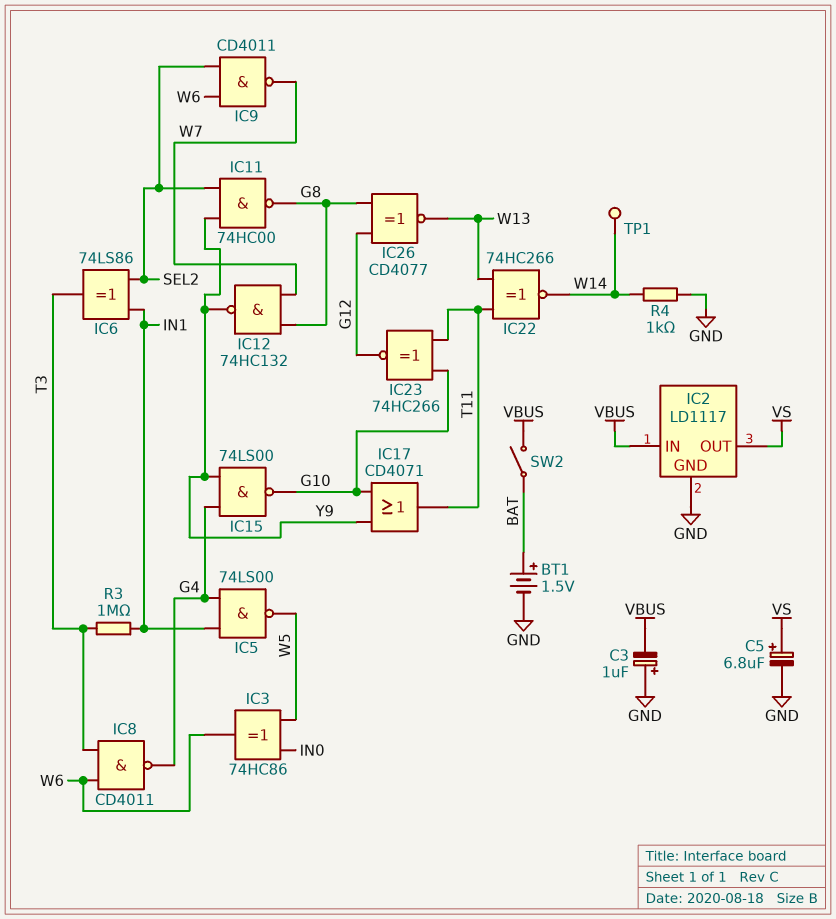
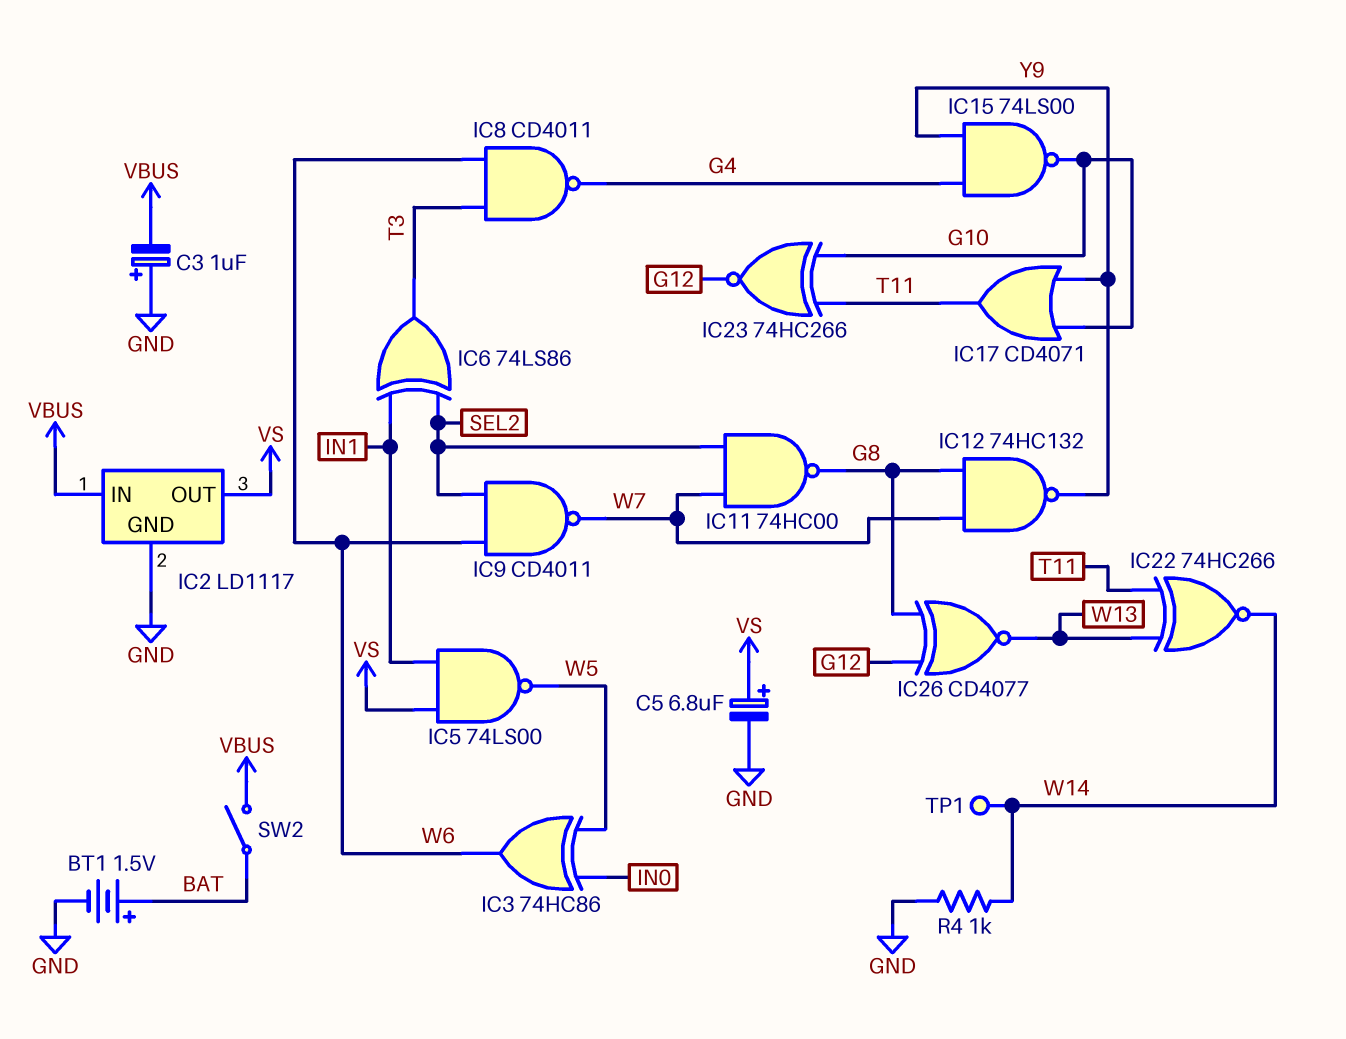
IC5: NAND 74LS00 (in G4, in IN1, out W5) -> NAND 74LS00 (in IN1, in VS, out W5)
IC11: NAND 74HC00 (in SEL2, in Y9, out G8) -> NAND 74HC00 (in SEL2, in W7, out G8)
R3: 1M (IN1, T3) -> none

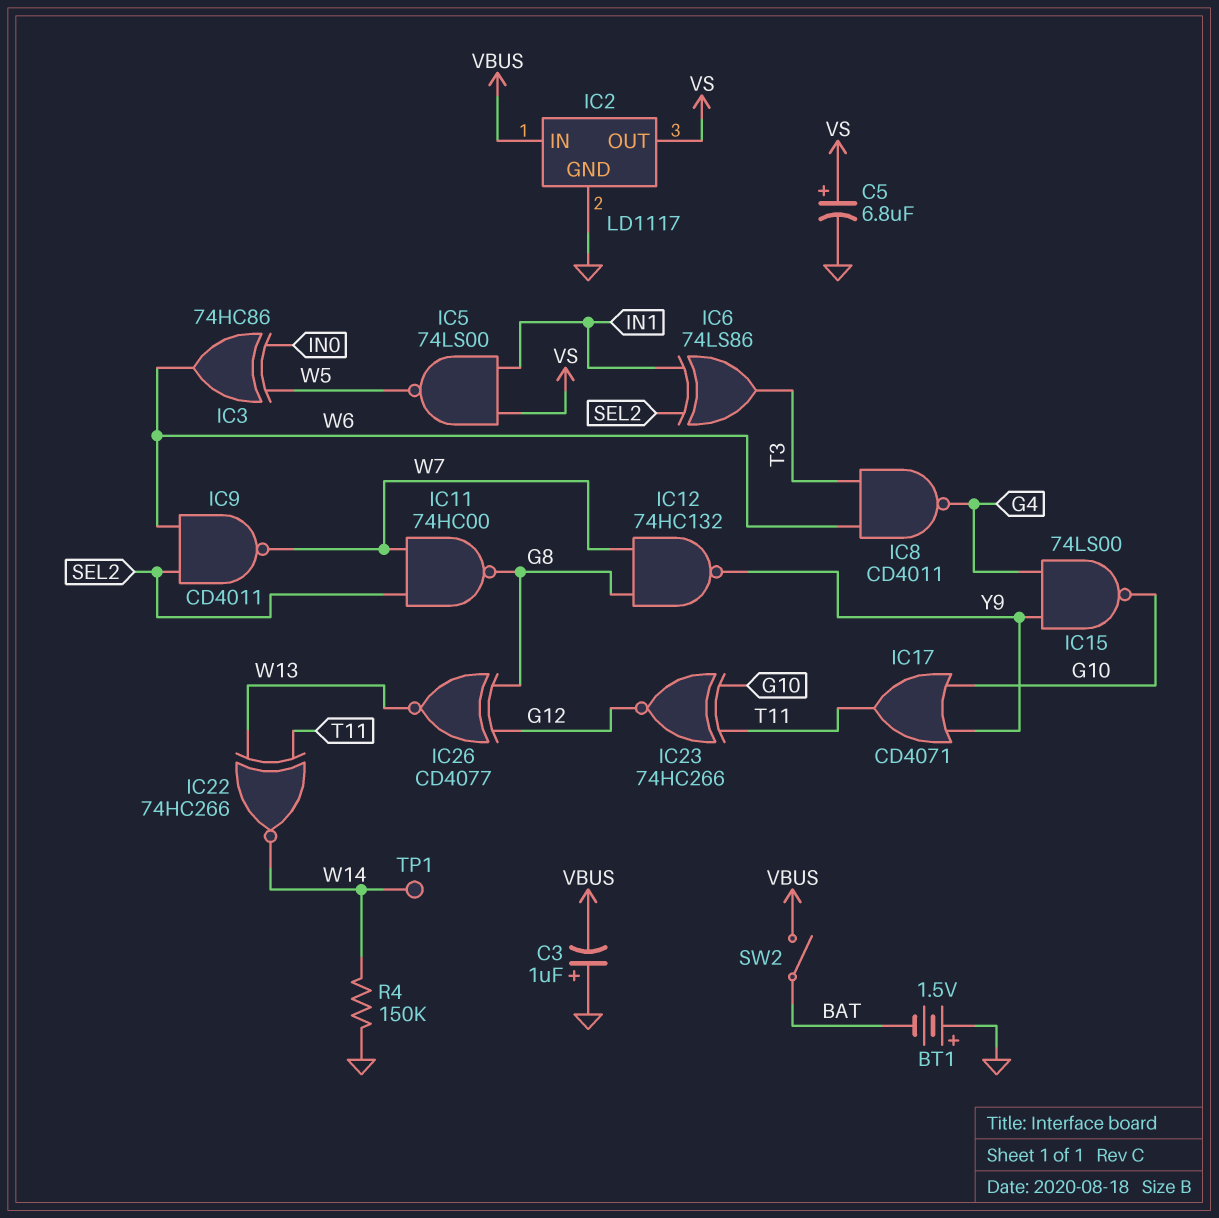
BT1: 1.5V (plus BAT, minus GND) -> 1.5V (plus GND, minus BAT)
R4: 1k (GND, W14) -> 150k (GND, W14)

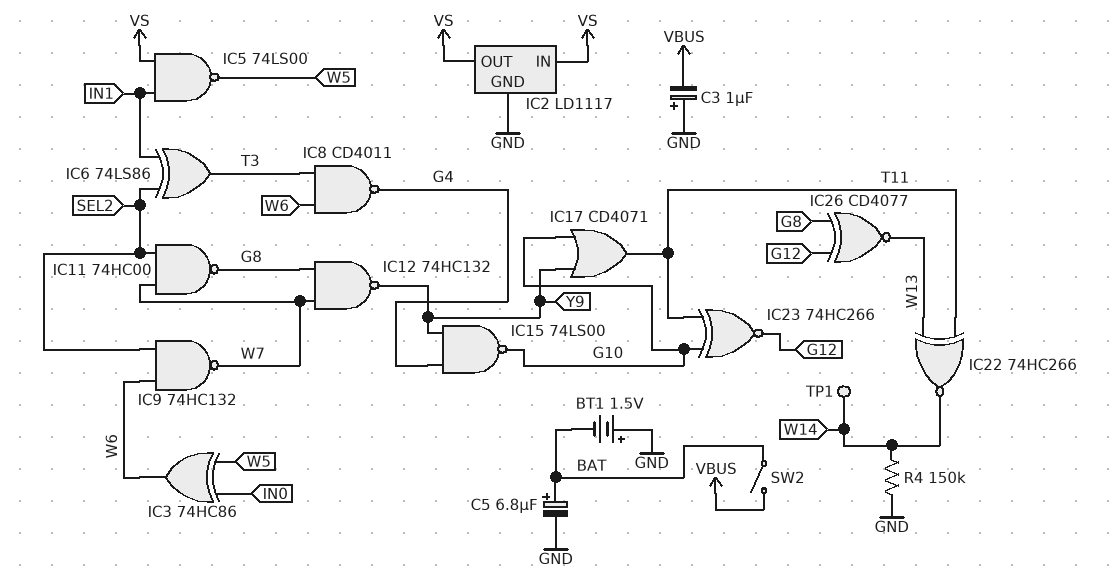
C5: 6.8uF (plus VS, minus GND) -> 6.8uF (plus BAT, minus GND)
IC2 pin IN: VBUS -> VS
IC9: NAND CD4011 (in SEL2, in W6, out W7) -> NAND 74HC132 (in SEL2, in W6, out W7)

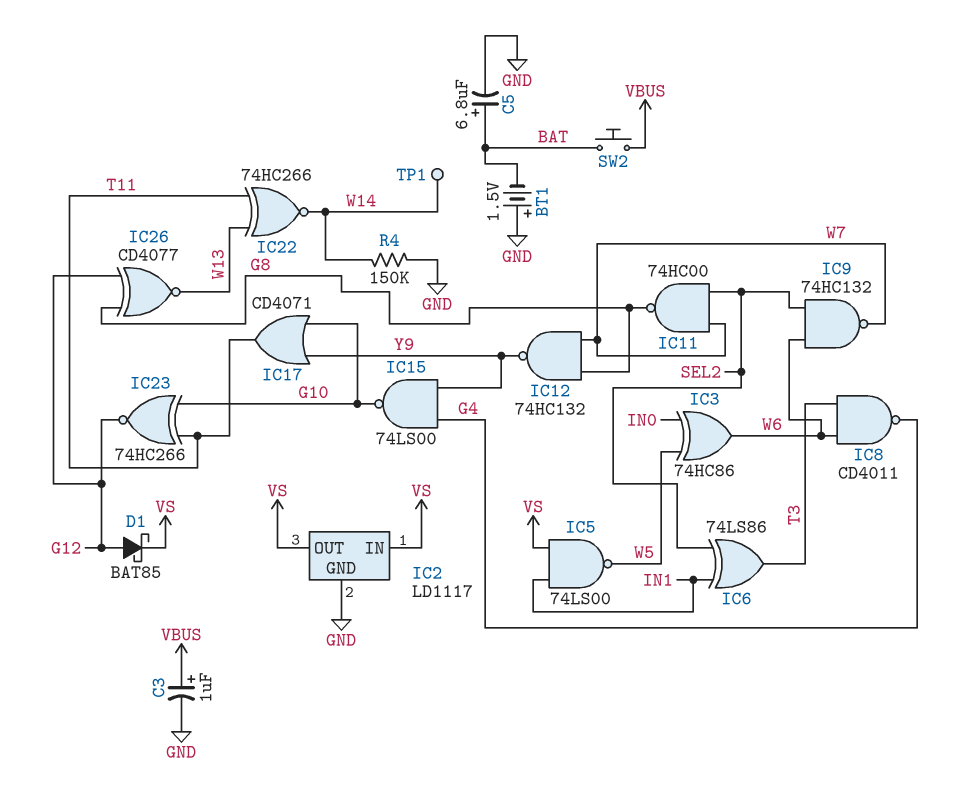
C3: 1uF (plus GND, minus VBUS) -> 1uF (plus VBUS, minus GND)
D1: none -> schottky BAT85 (A G12, K VS)
SW2: switch (BAT, VBUS) -> button (BAT, VBUS)

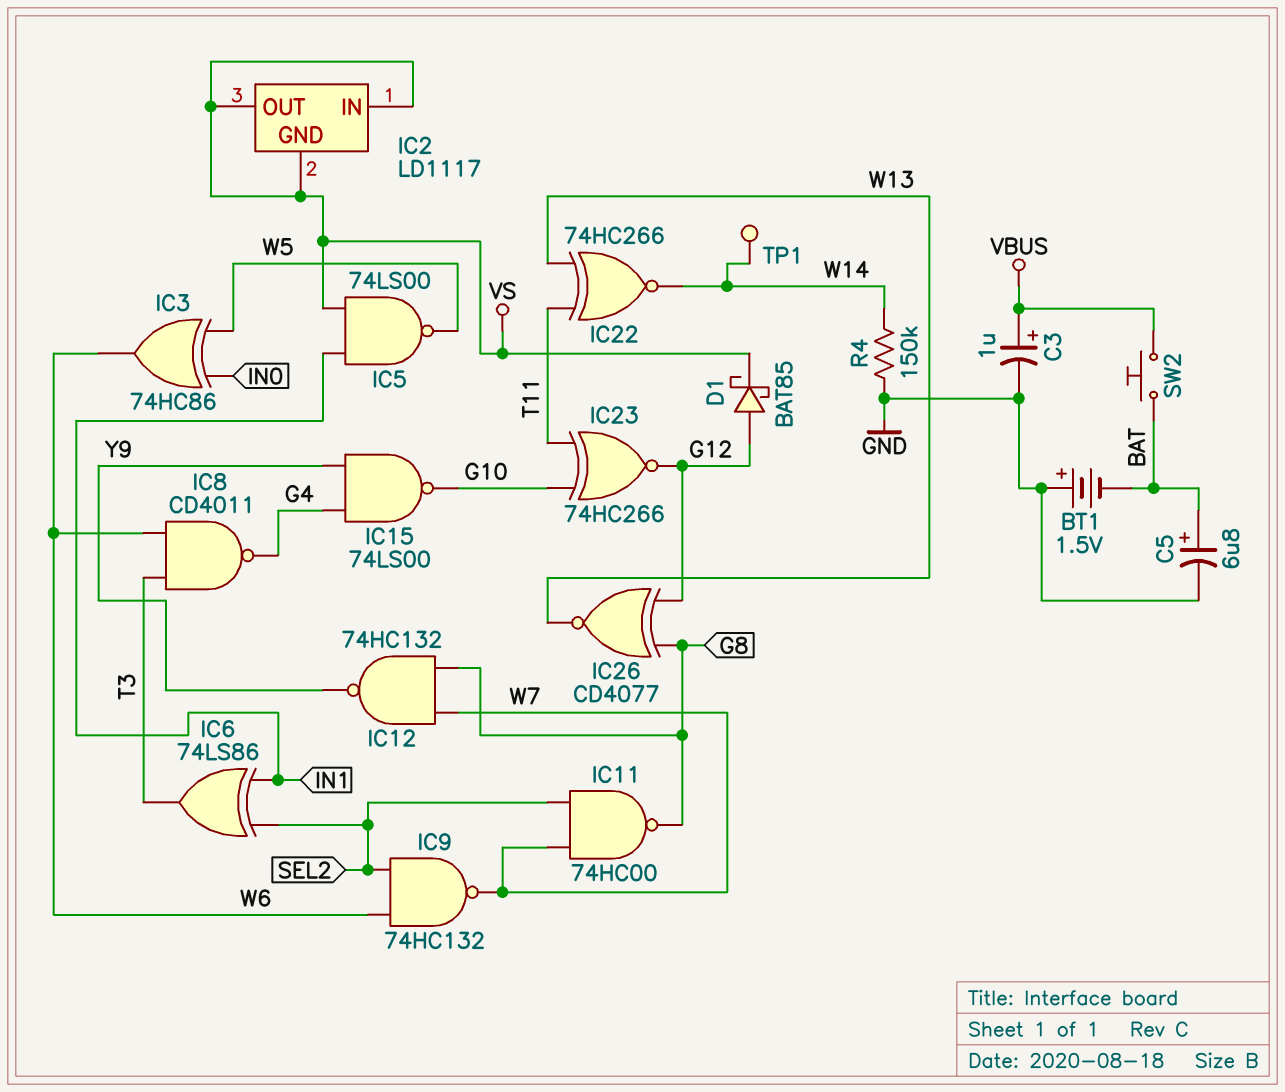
IC2 pin GND: GND -> VS
IC17: OR CD4071 (in G10, in Y9, out T11) -> none

